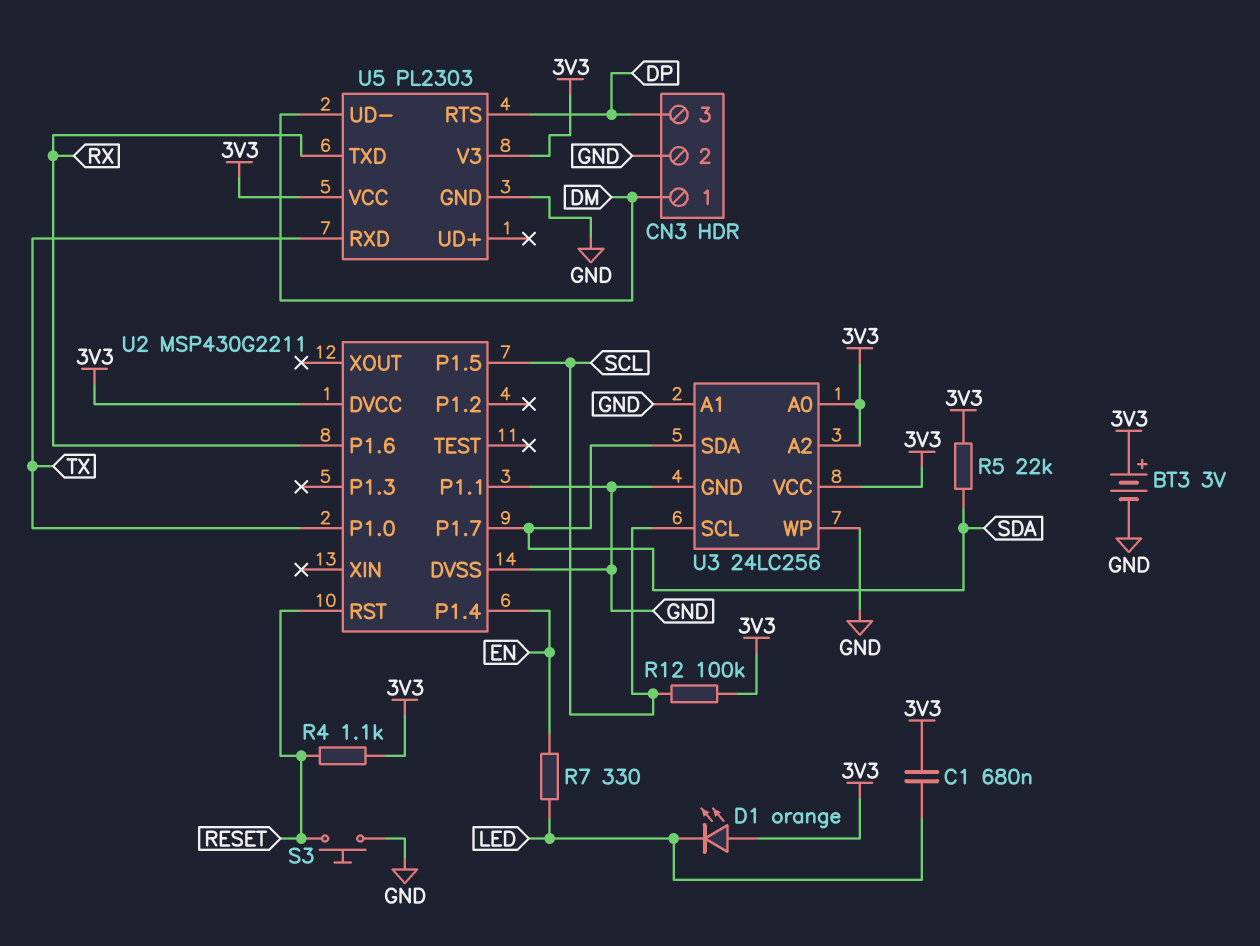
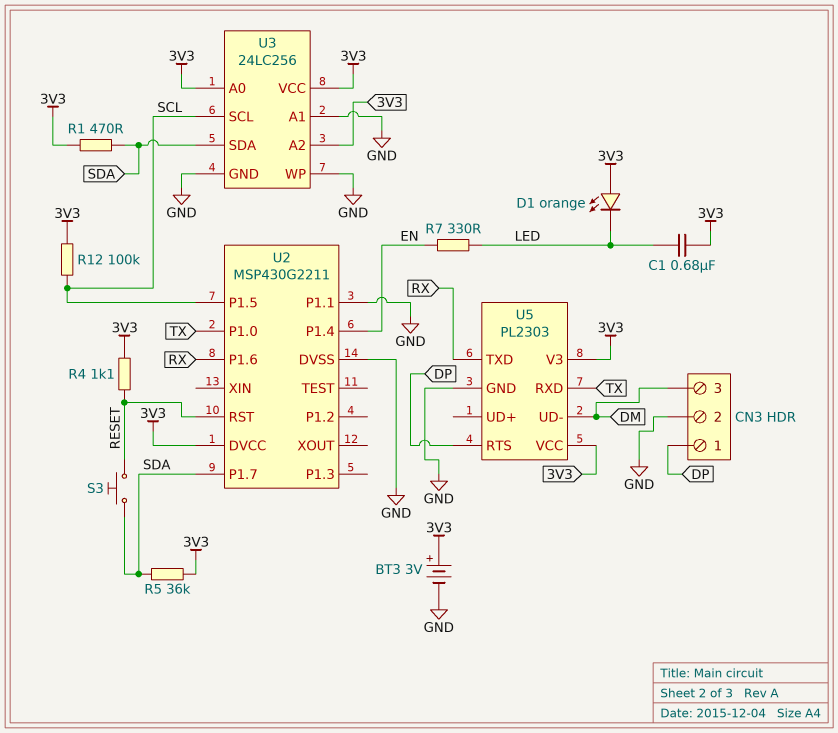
CN3 pin 1: DM -> DP
CN3 pin 3: DP -> DM
R1: none -> 470 (3V3, SDA)
R5: 22k (3V3, SDA) -> 36k (3V3, SDA)
S3: button (GND, RESET) -> button (RESET, SDA)

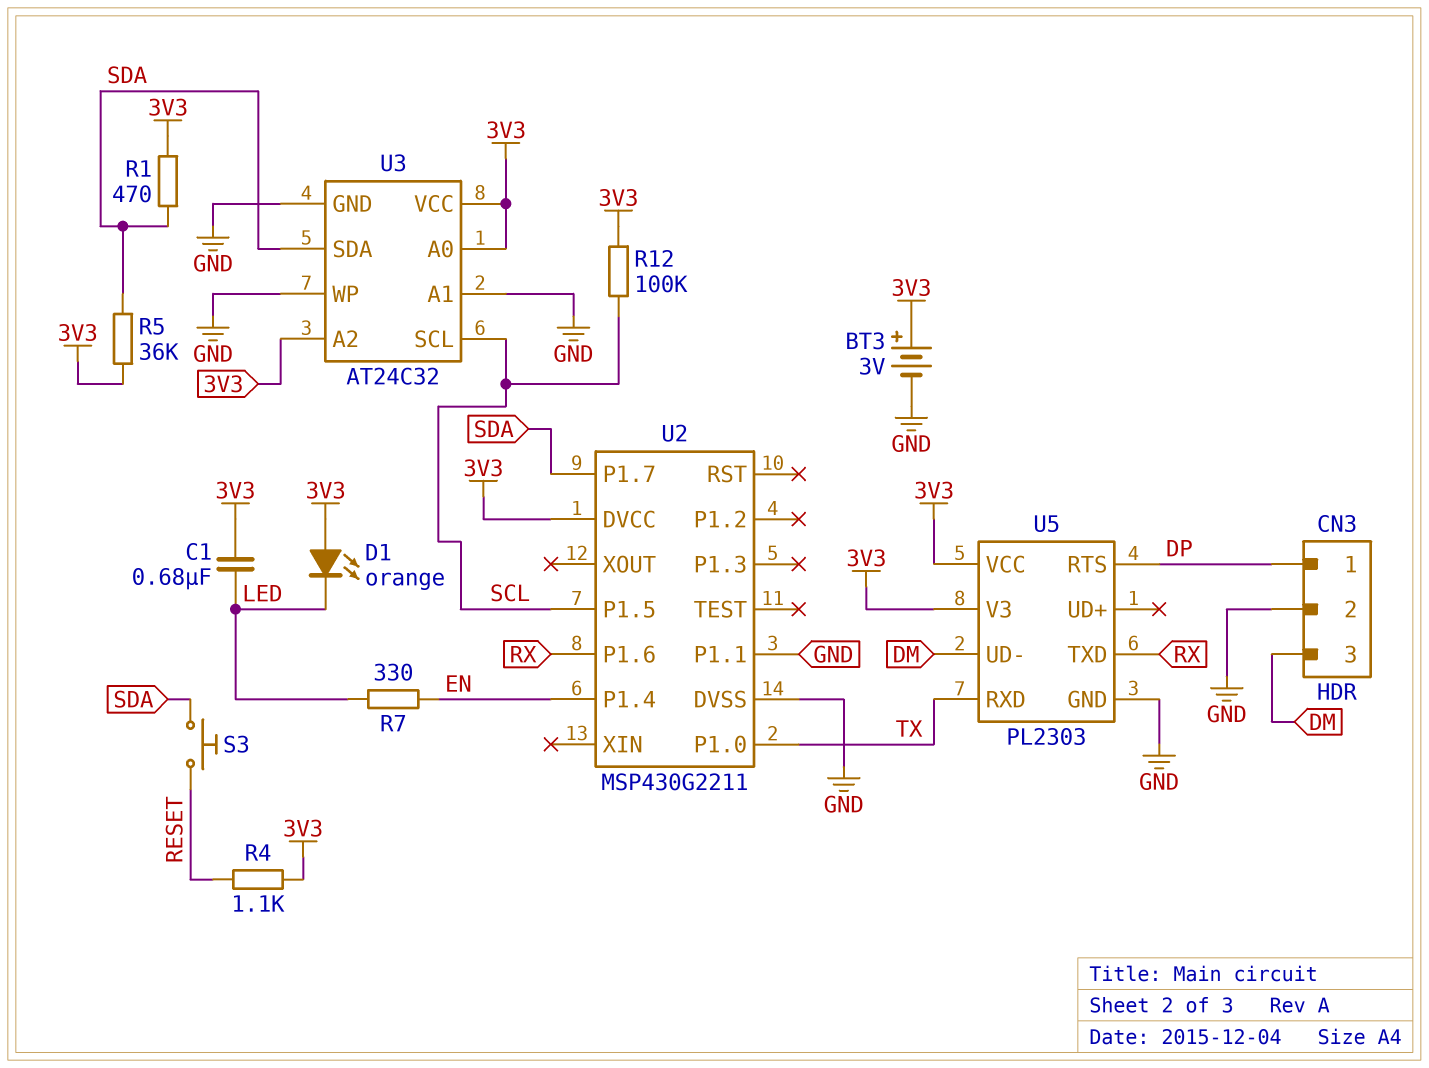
U2 pin RST: RESET -> none
U3: 24LC256 -> AT24C32

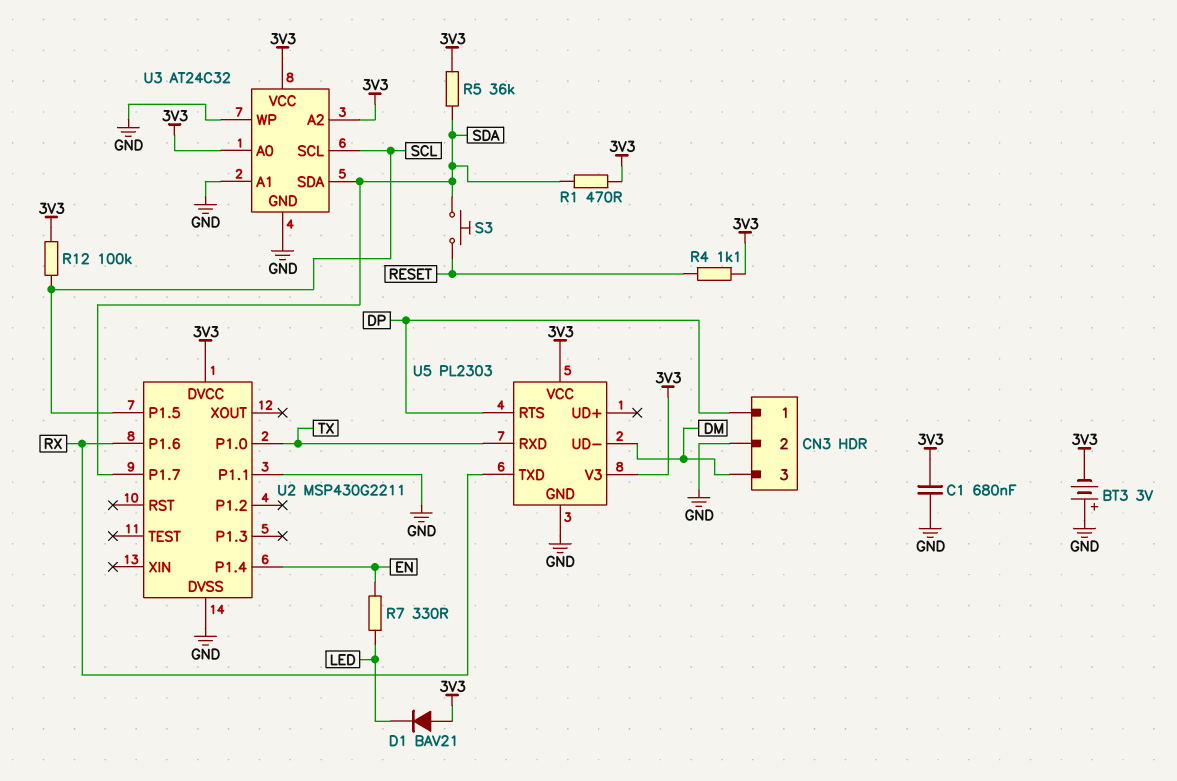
BT3: 3V (plus 3V3, minus GND) -> 3V (plus GND, minus 3V3)
C1: 680nF (3V3, LED) -> 680nF (3V3, GND)
D1: LED orange (A 3V3, K LED) -> diode BAV21 (A 3V3, K LED)

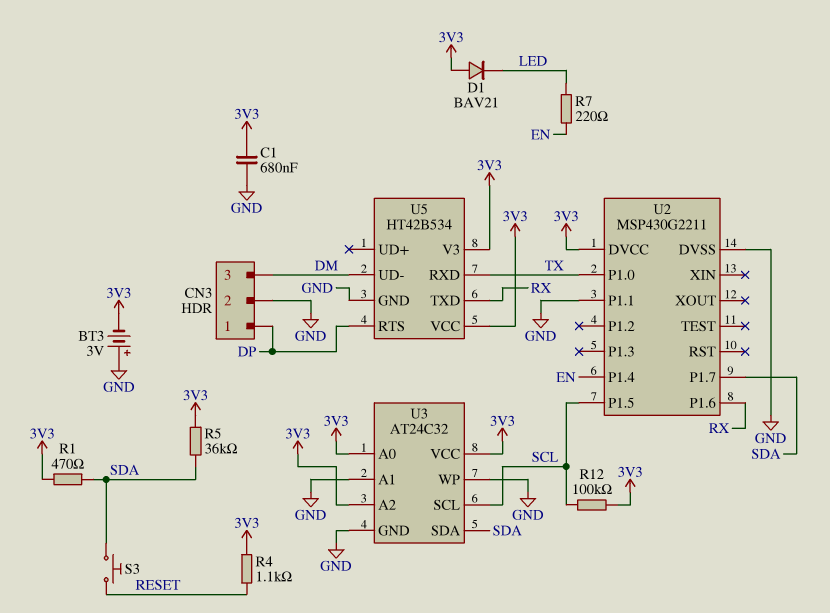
R7: 330 (EN, LED) -> 220 (EN, LED)
U5: PL2303 -> HT42B534

